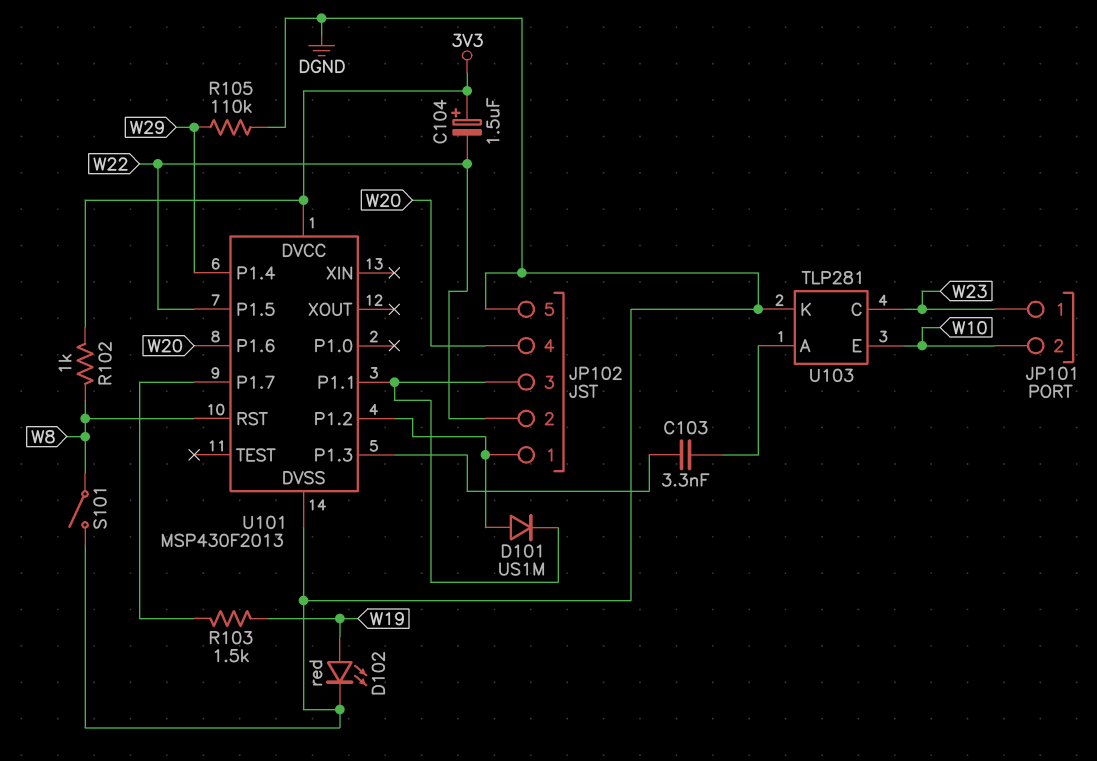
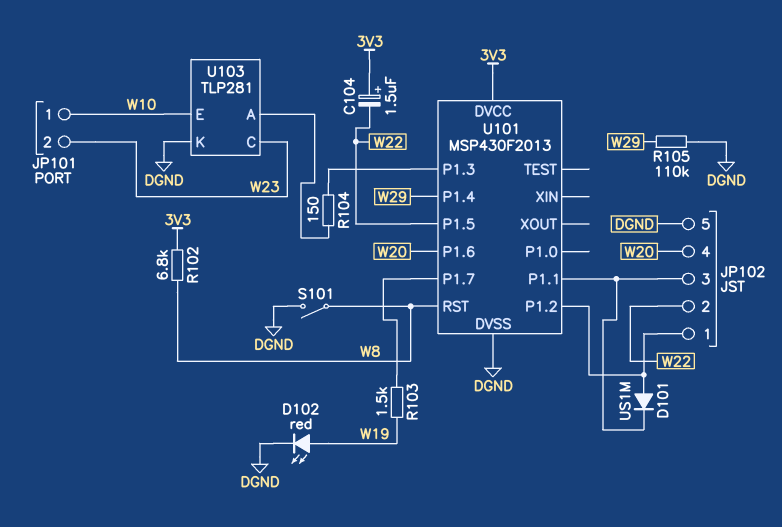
C103: 3.3nF (U101/P1.3, U103/A) -> none
JP101 pin 1: W23 -> W10
JP101 pin 2: W10 -> W23
R102: 1k (3V3, W8) -> 6.8k (3V3, W8)
R104: none -> 150 (U101/P1.3, U103/A)

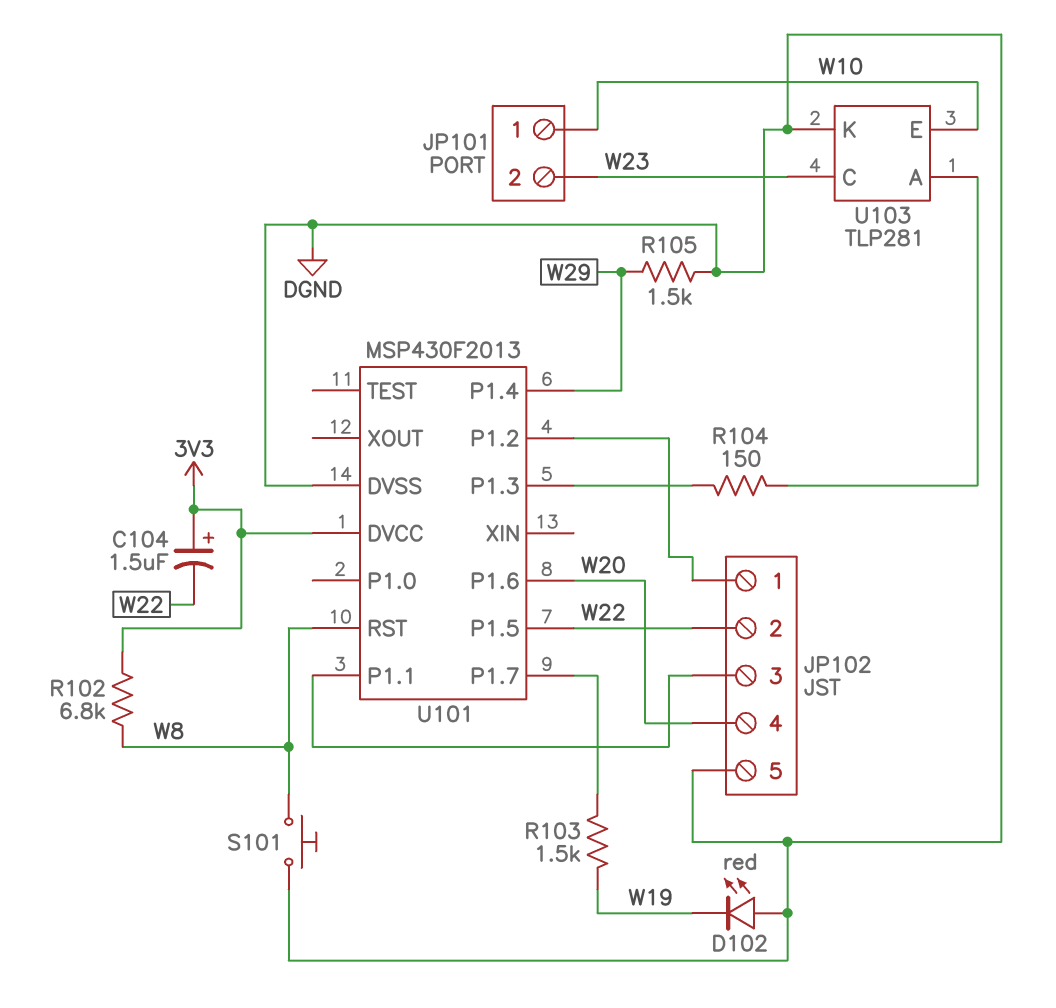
D101: diode US1M (A JP102/1, K JP102/3) -> none
D102: LED red (A W19, K DGND) -> LED red (A DGND, K W19)
R105: 110k (DGND, W29) -> 1.5k (DGND, W29)
S101: switch (DGND, W8) -> button (DGND, W8)

